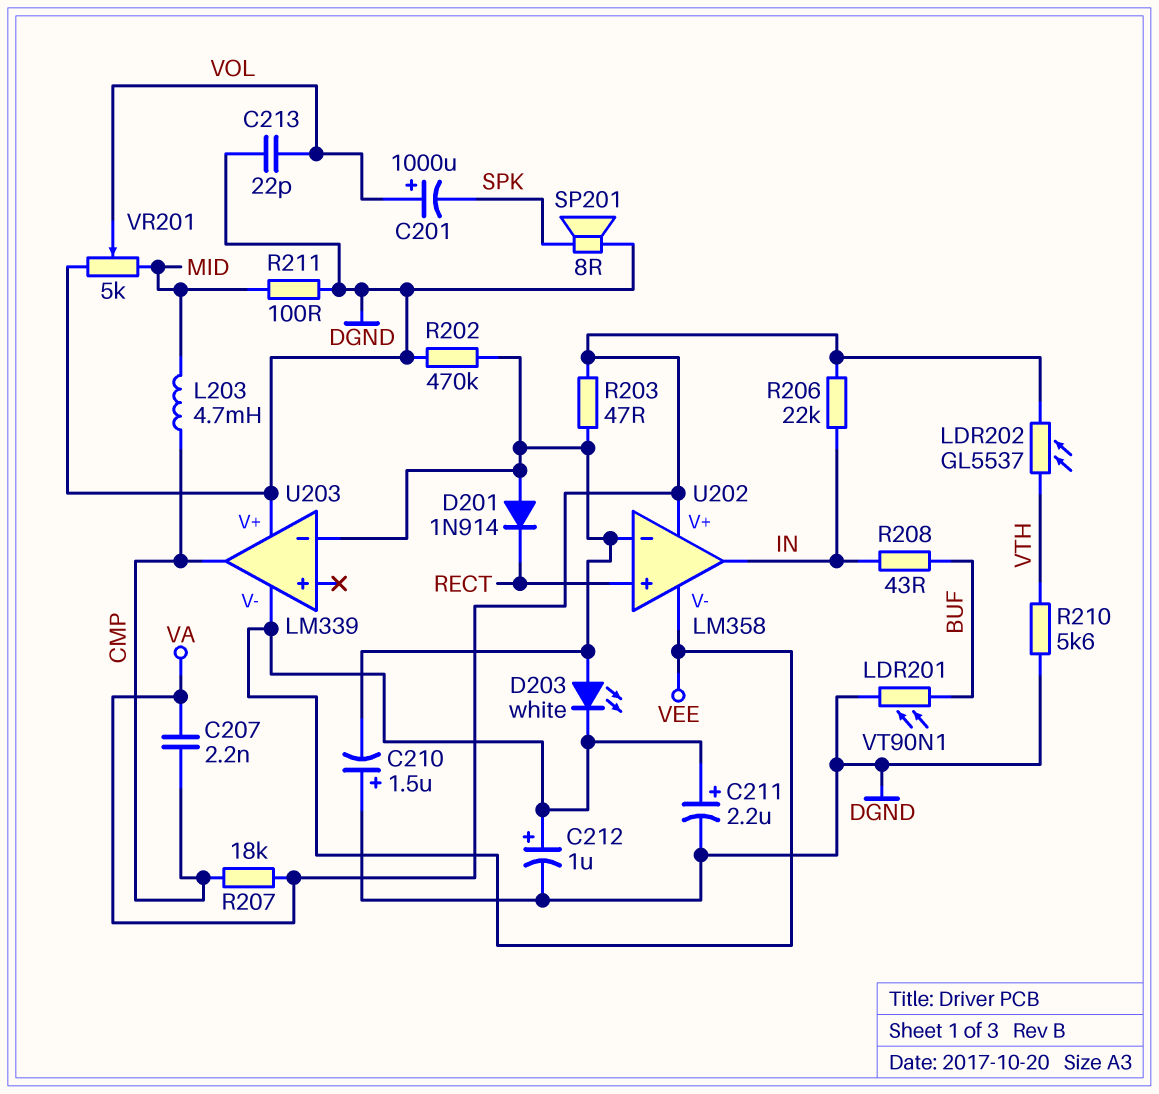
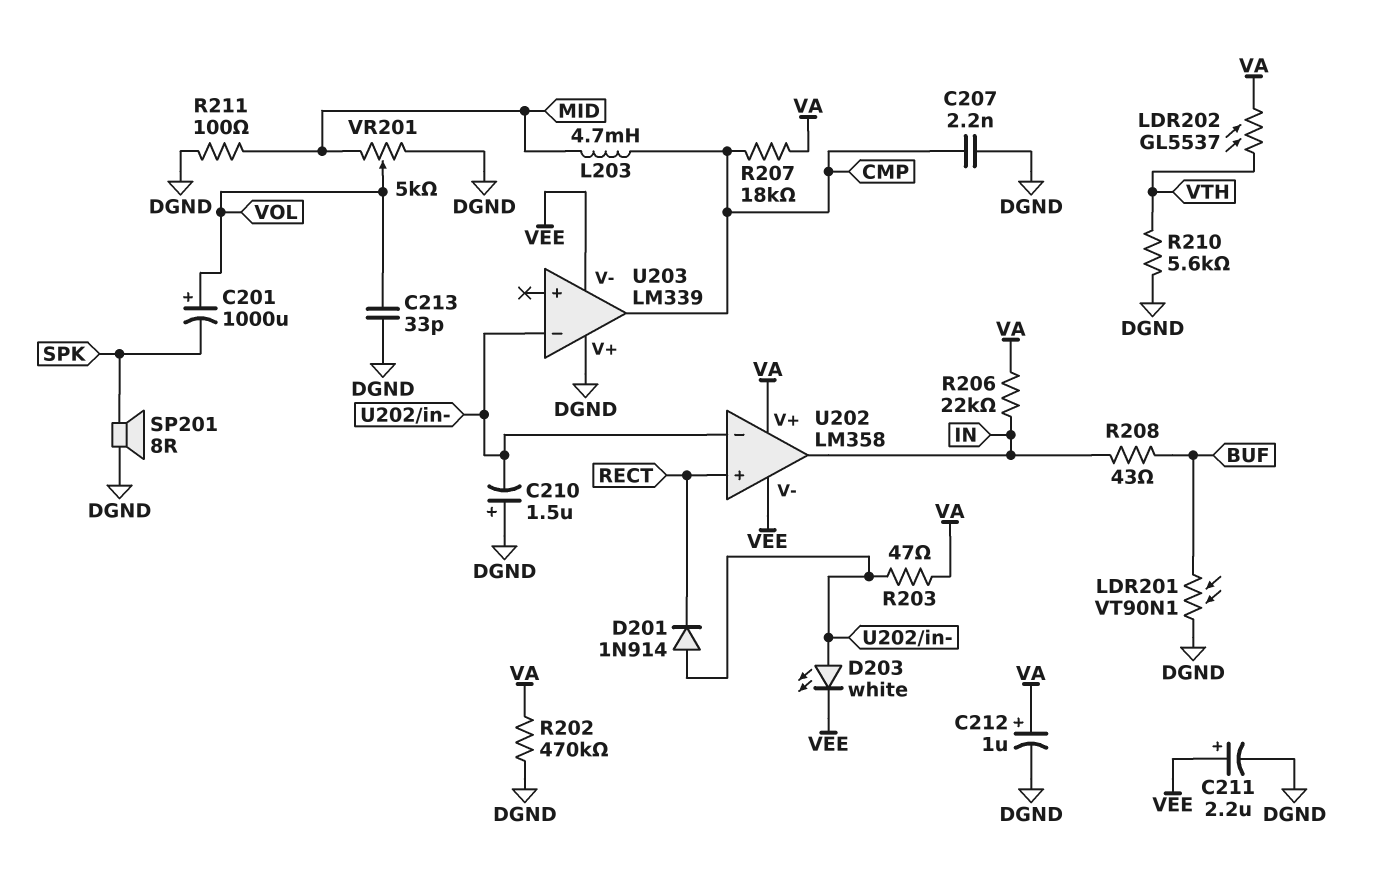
C207: 2.2nF (CMP, VA) -> 2.2nF (CMP, DGND)
C212: 1uF (plus VEE, minus DGND) -> 1uF (plus VA, minus DGND)
C213: 22pF (DGND, VOL) -> 33pF (DGND, VOL)
R202: 470k (DGND, U202/in-) -> 470k (DGND, VA)

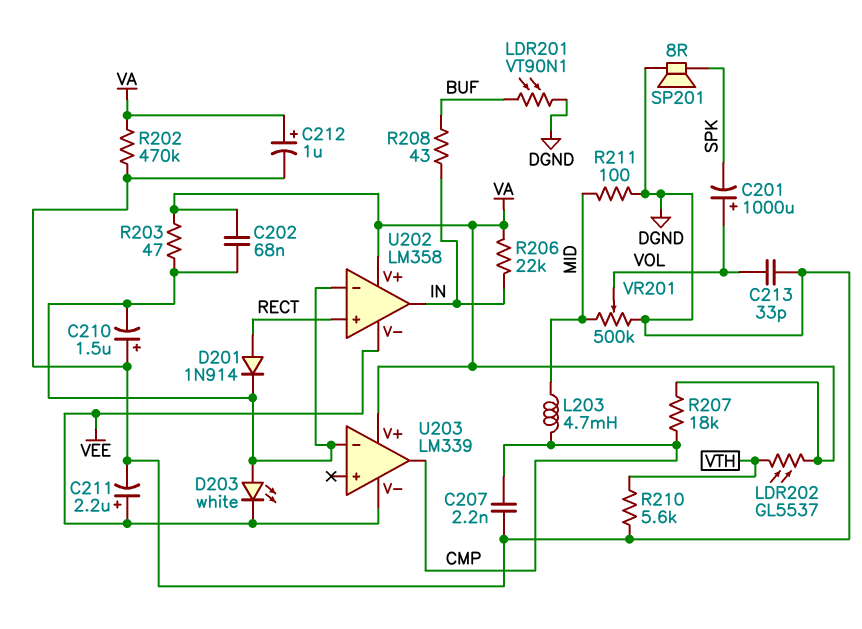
C202: none -> 68nF (U202/in-, VA)
D201: diode 1N914 (A U202/in-, K RECT) -> diode 1N914 (A RECT, K U202/in-)
U203 pin V+: DGND -> VA
VR201: 5k (DGND, MID, wiper VOL) -> 500k (DGND, MID, wiper VOL)

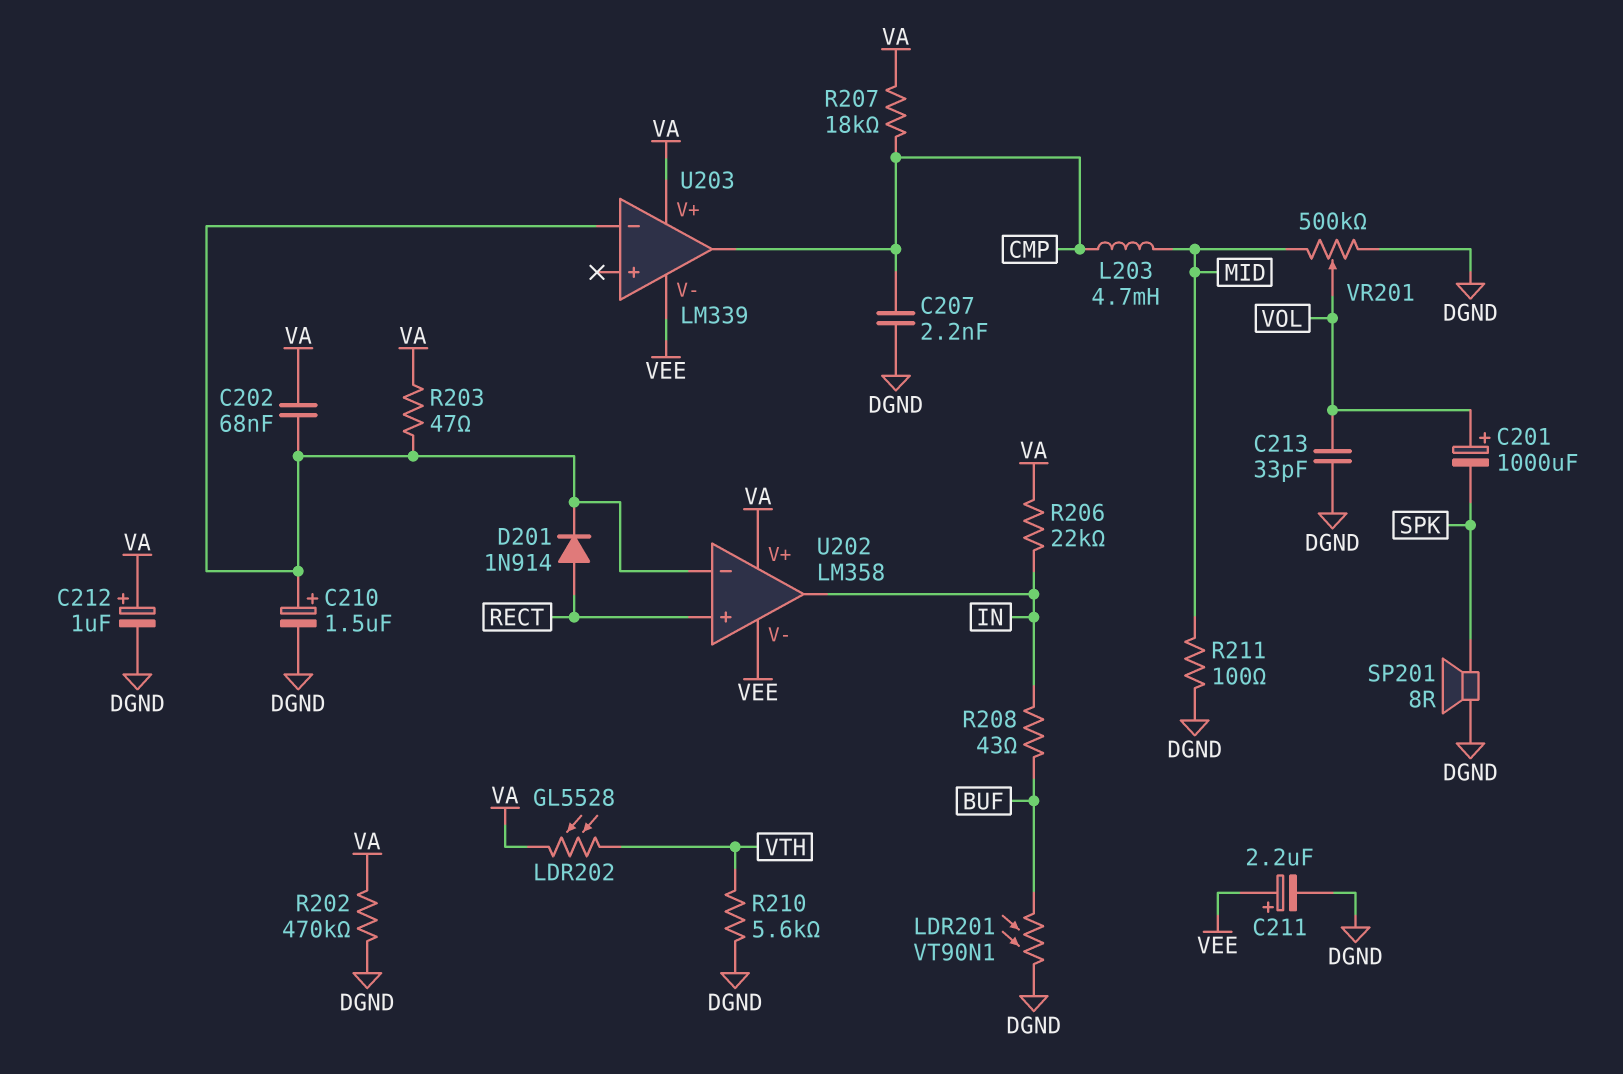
C210: 1.5uF (plus DGND, minus U202/in-) -> 1.5uF (plus U202/in-, minus DGND)
D203: LED white (A U202/in-, K VEE) -> none
LDR202: GL5537 (VA, VTH) -> GL5528 (VA, VTH)

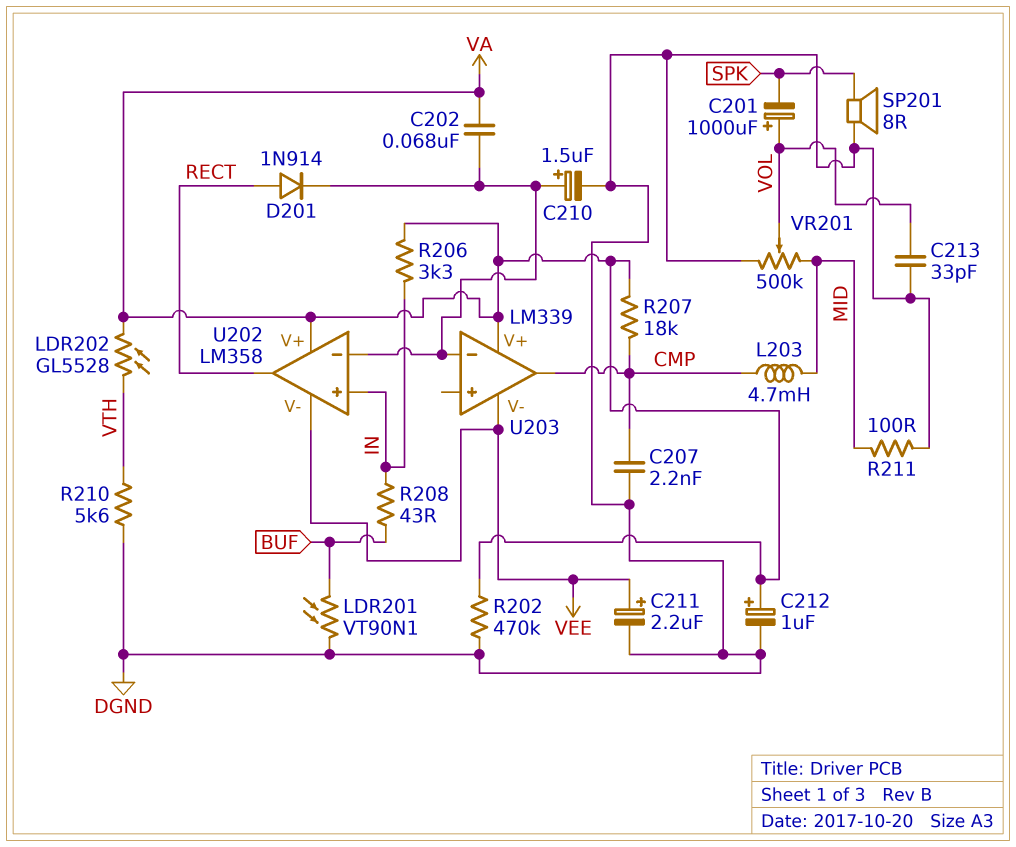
R203: 47 (U202/in-, VA) -> none
R206: 22k (IN, VA) -> 3.3k (IN, VA)
U202 pin in+: RECT -> IN
U202 pin out: IN -> RECT

